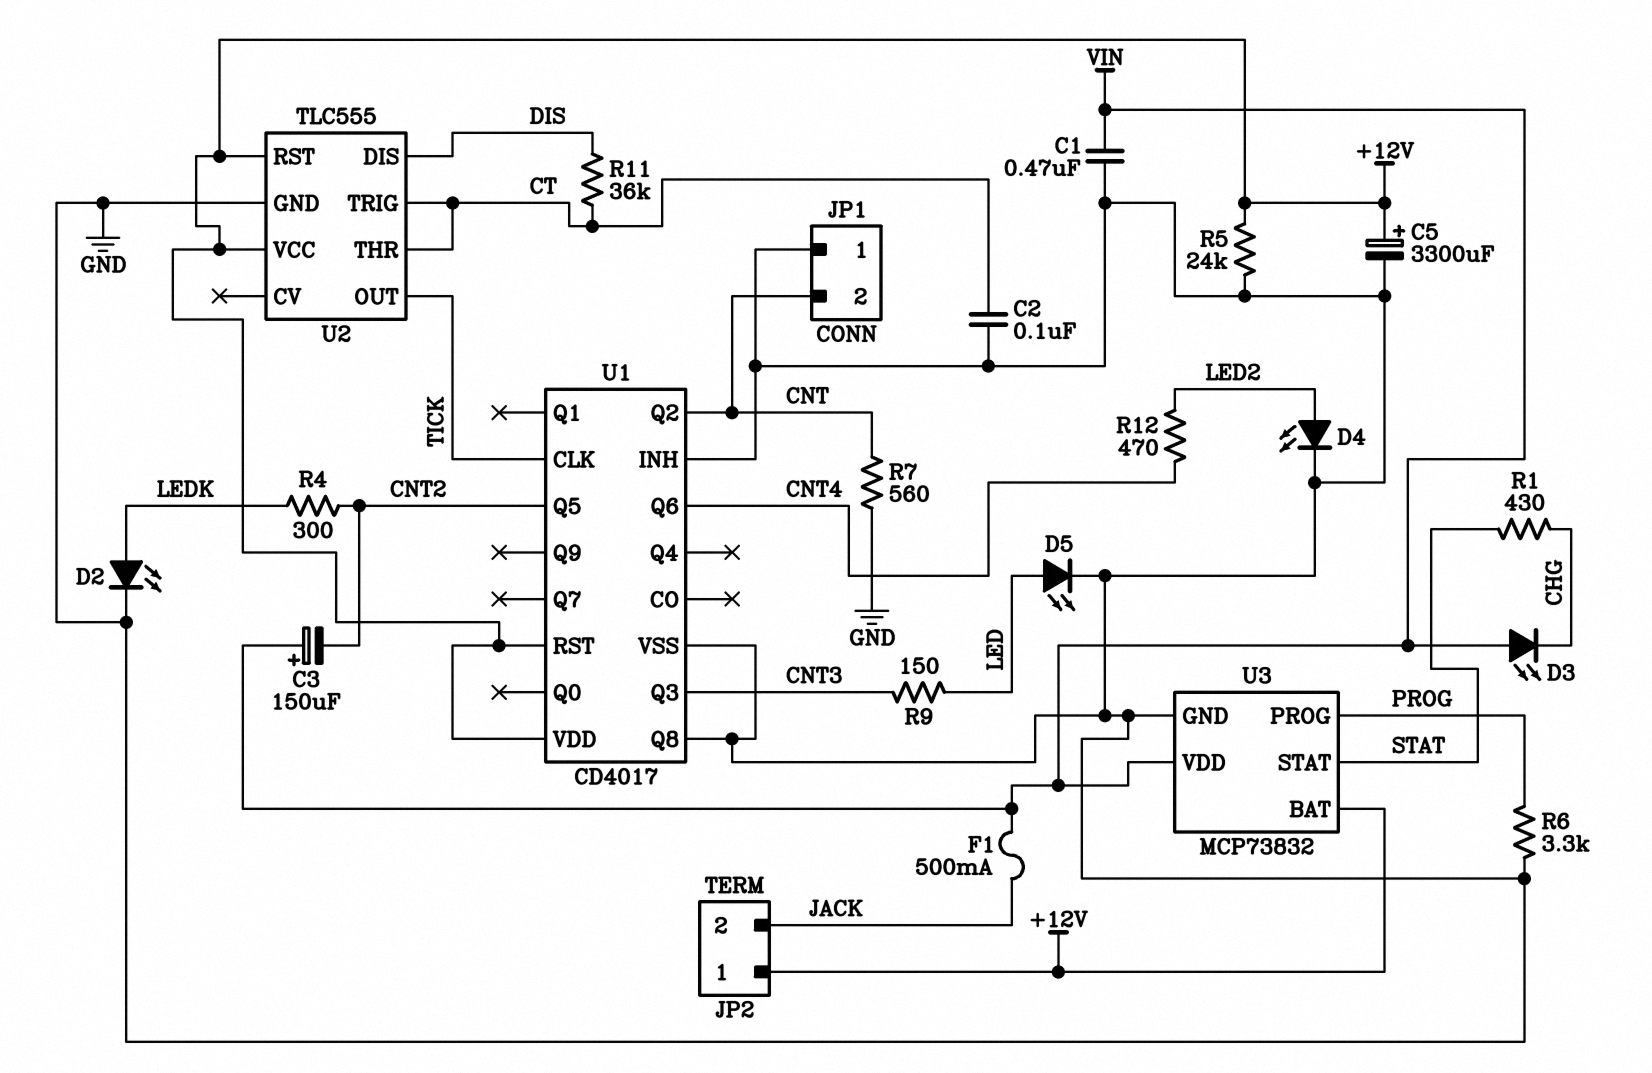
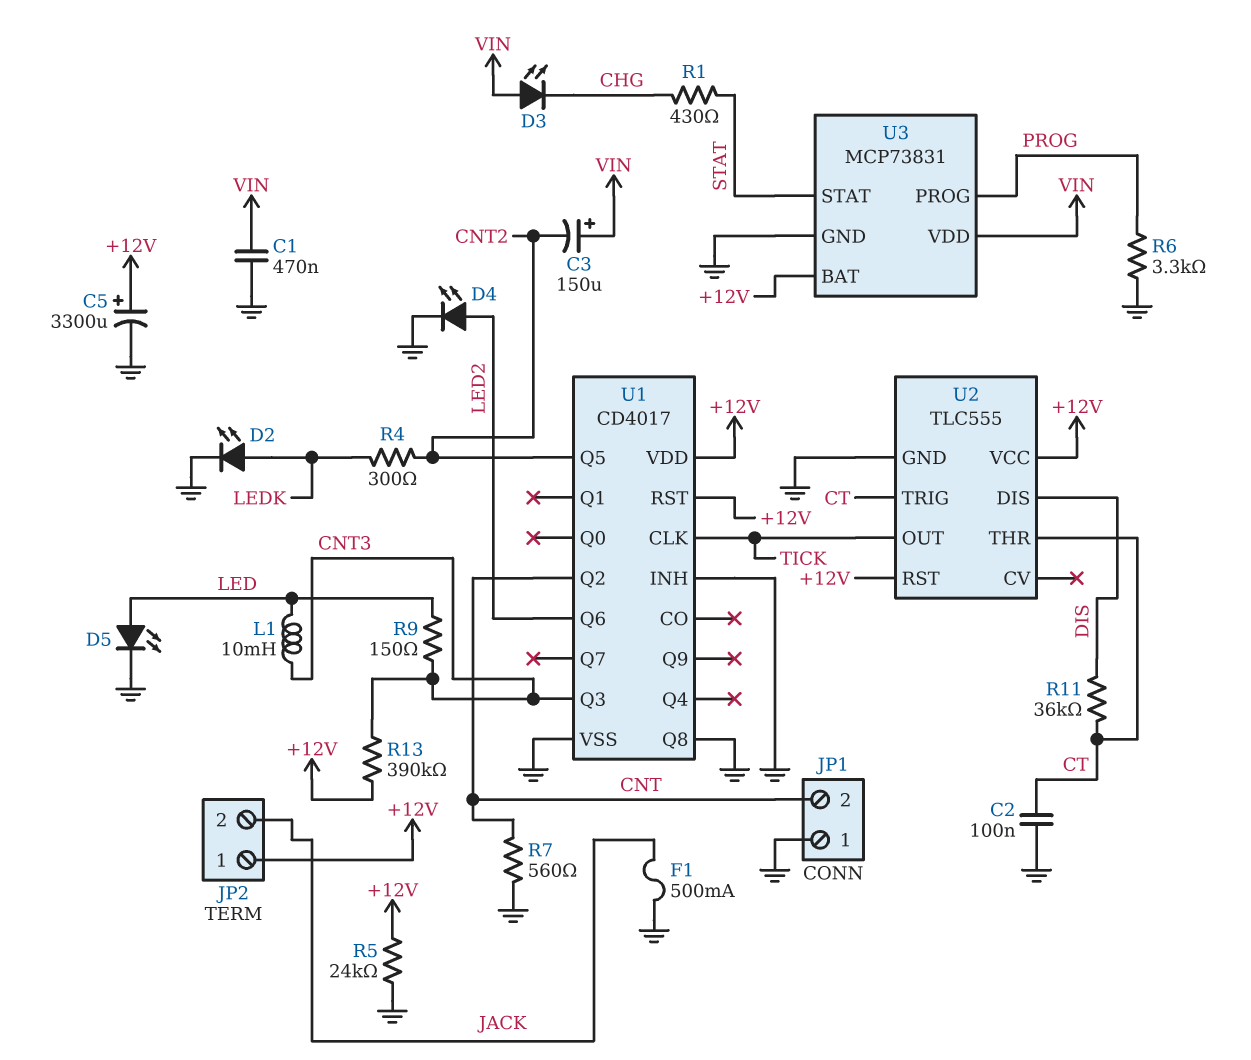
F1: 500mA (JACK, VIN) -> 500mA (GND, JACK)
L1: none -> 10mH (CNT3, LED)
R12: 470 (CNT4, LED2) -> none
R13: none -> 390k (+12V, CNT3)
U1 pin Q6: CNT4 -> LED2
U3: MCP73832 -> MCP73831

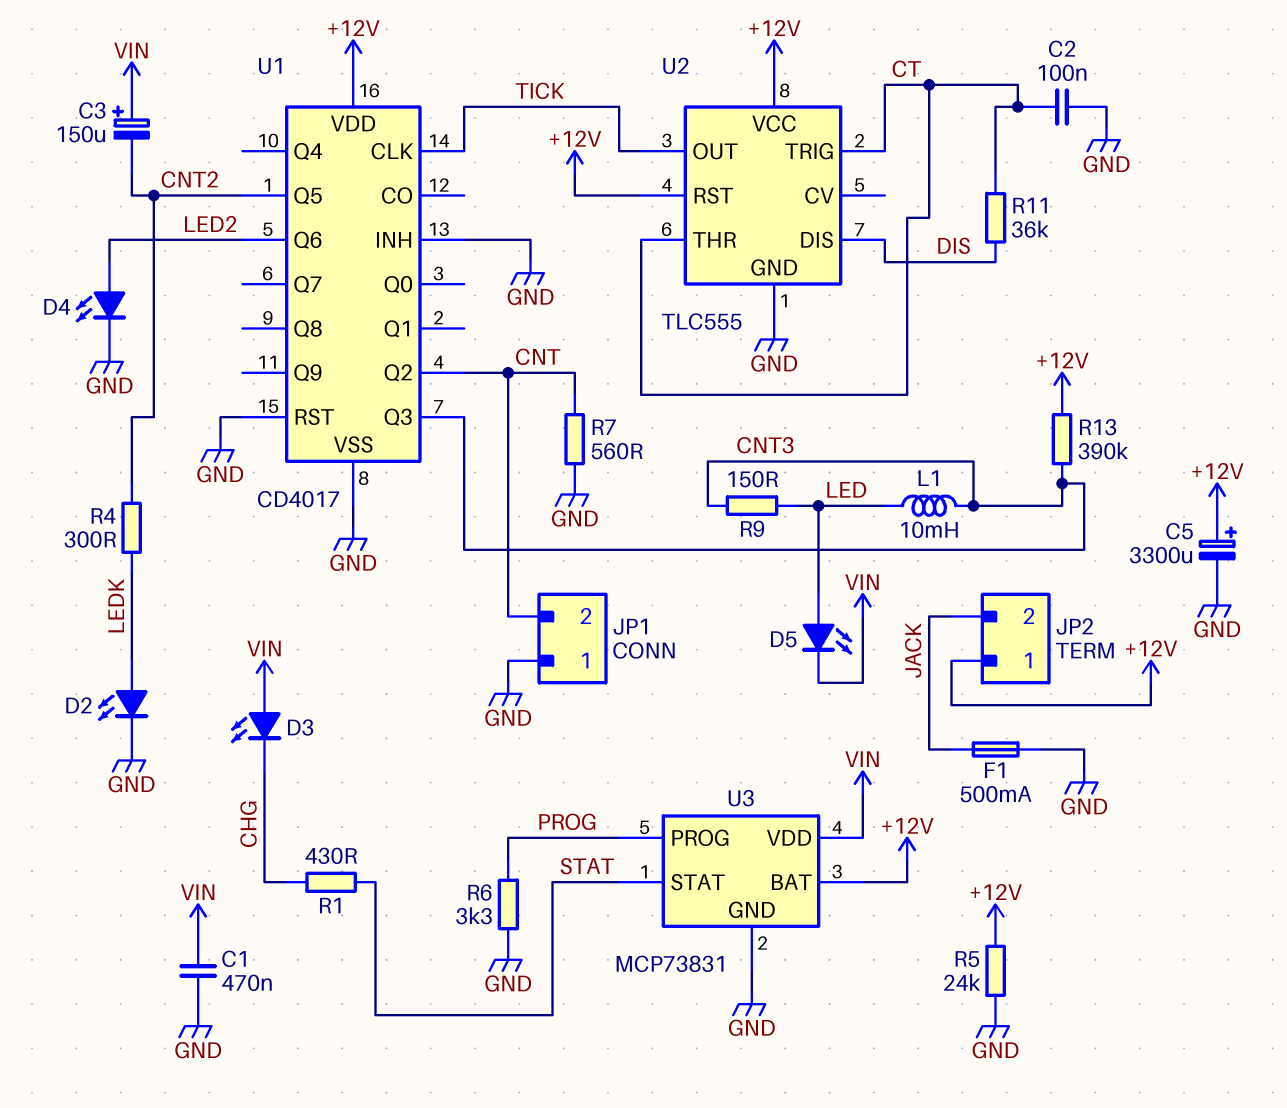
D5: LED (A LED, K GND) -> LED (A LED, K VIN)
U1 pin Q8: GND -> none
U1 pin RST: +12V -> GND

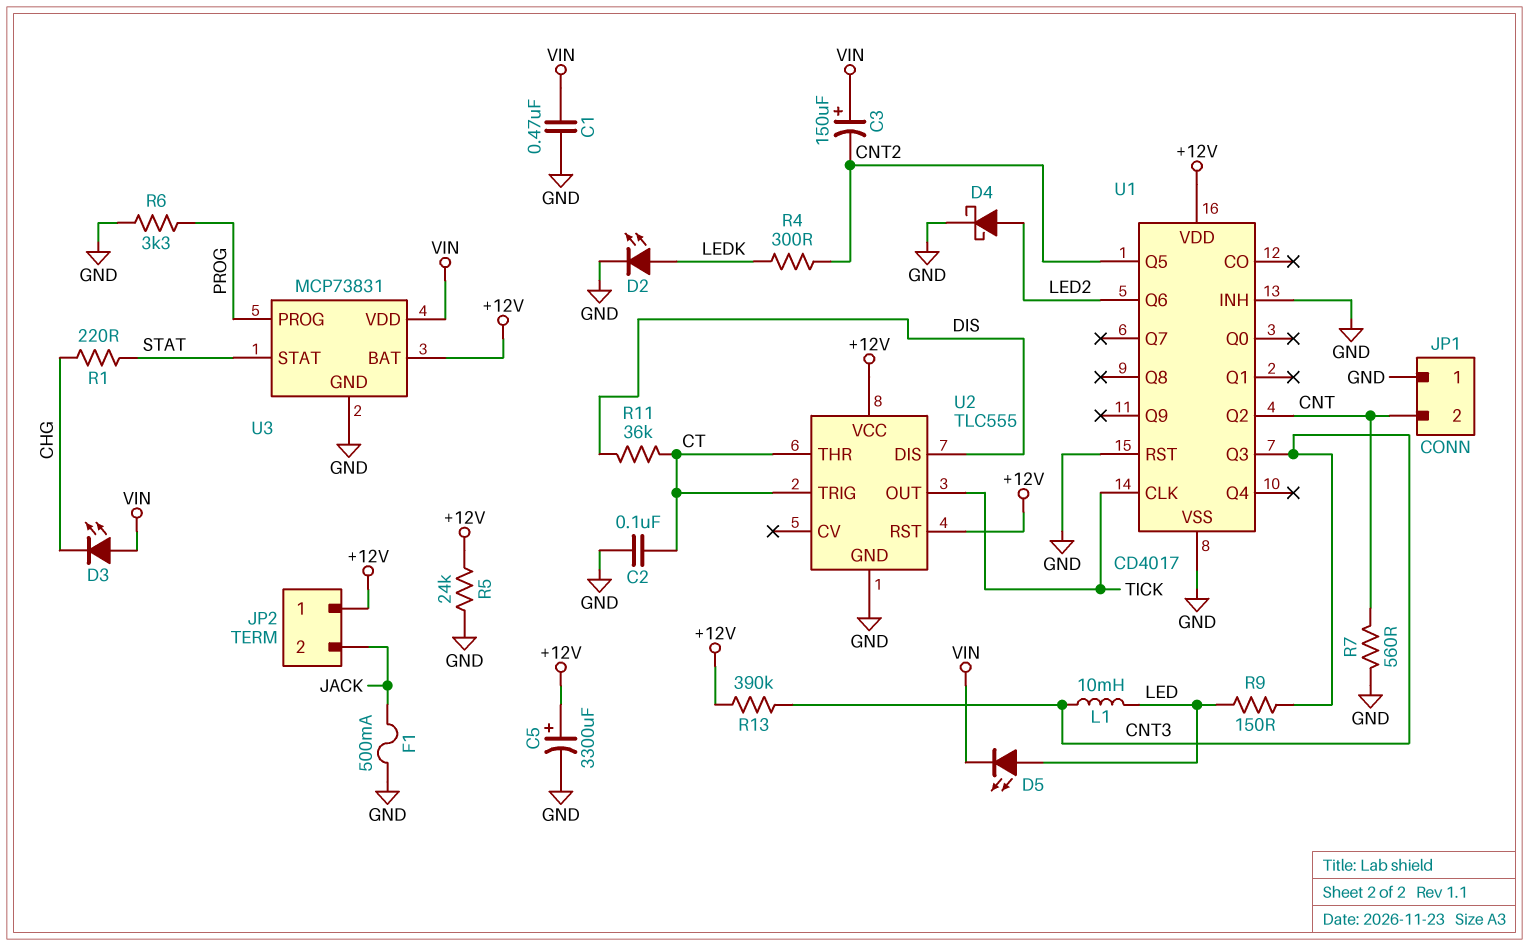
D4: LED (A LED2, K GND) -> schottky (A LED2, K GND)
R1: 430 (CHG, STAT) -> 220 (CHG, STAT)

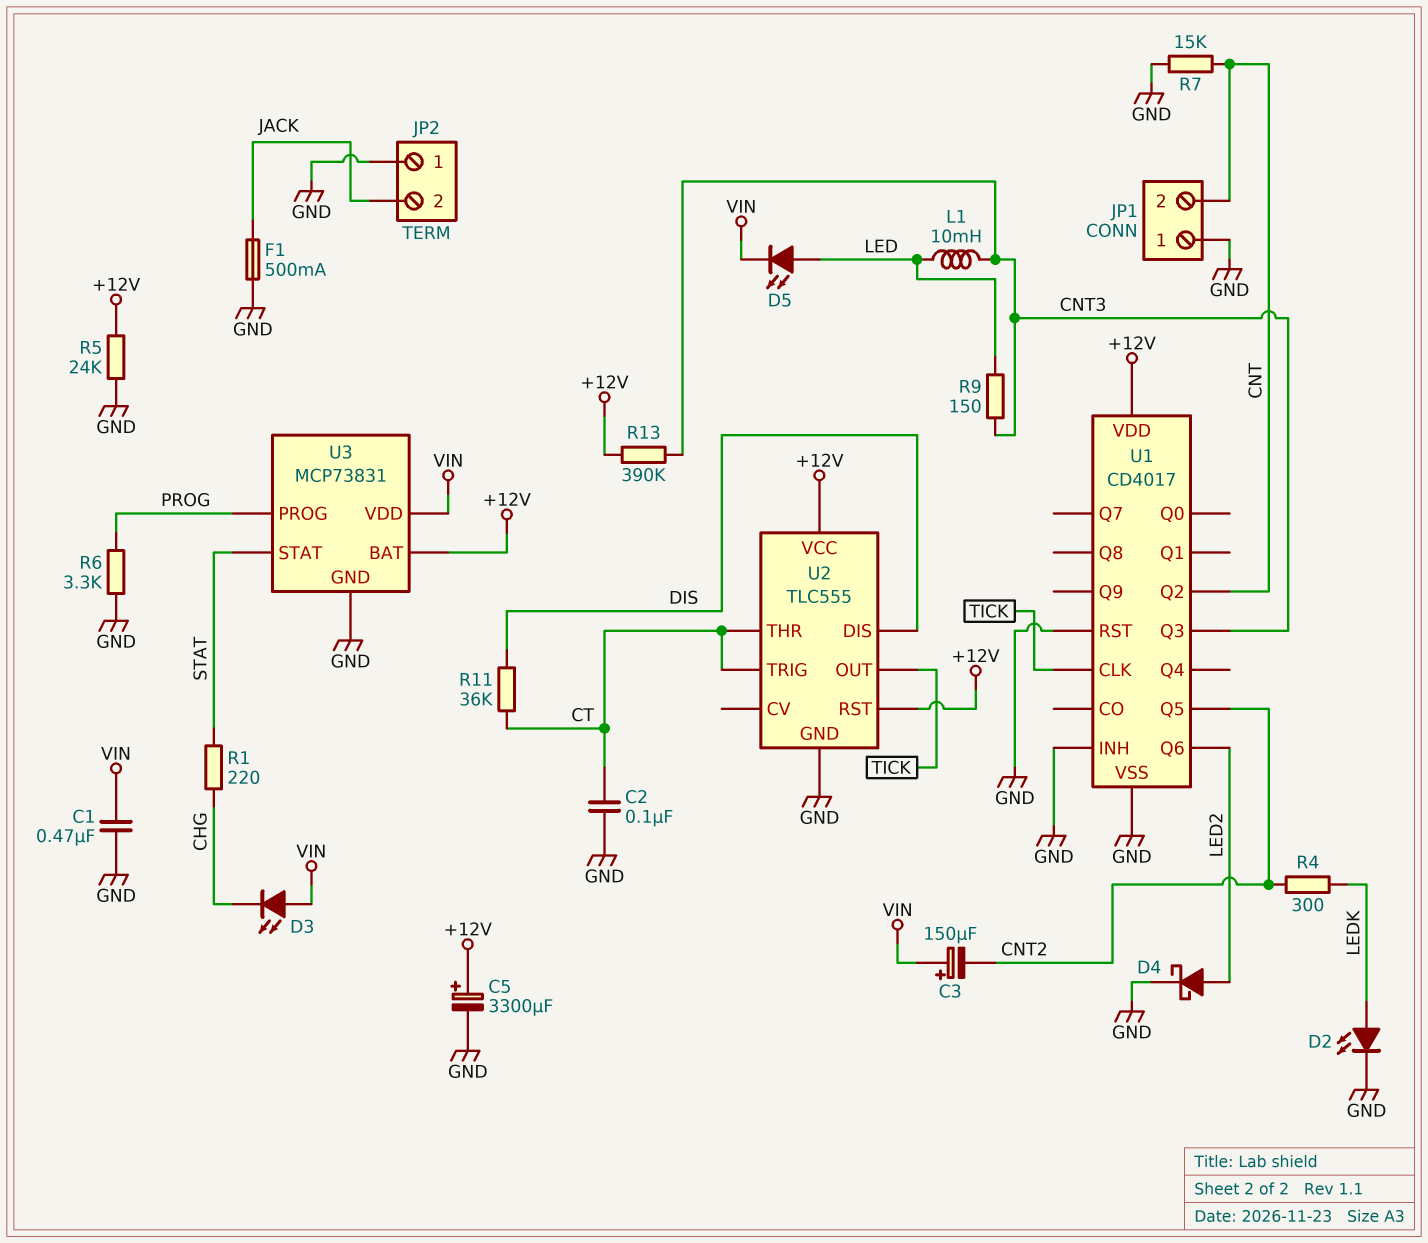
JP2 pin 1: +12V -> GND
R7: 560 (CNT, GND) -> 15k (CNT, GND)

